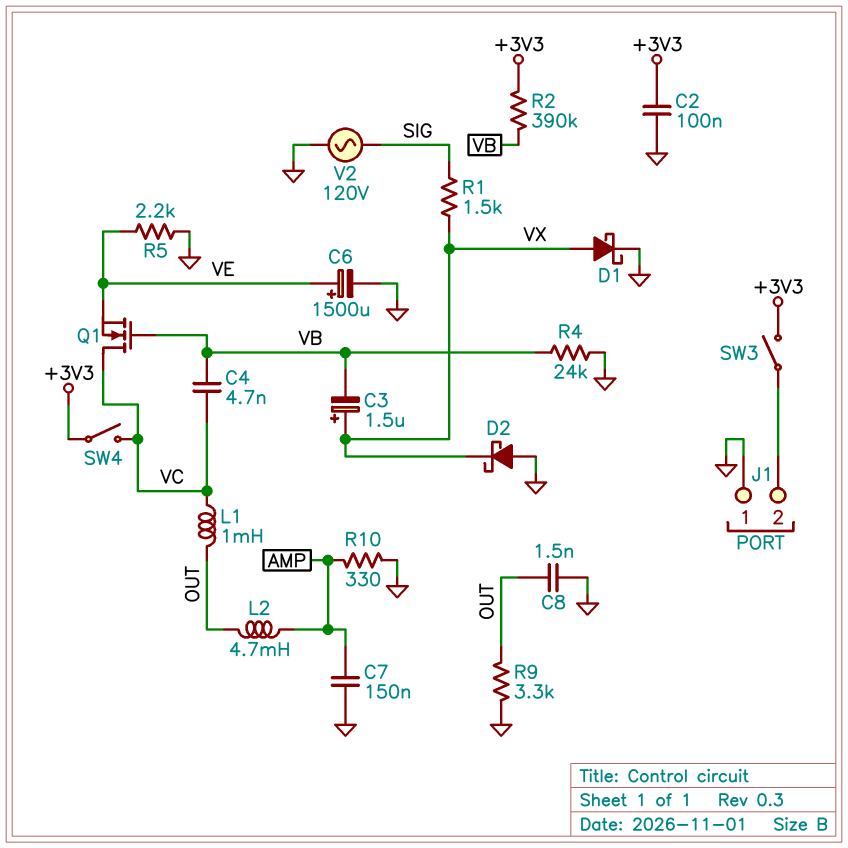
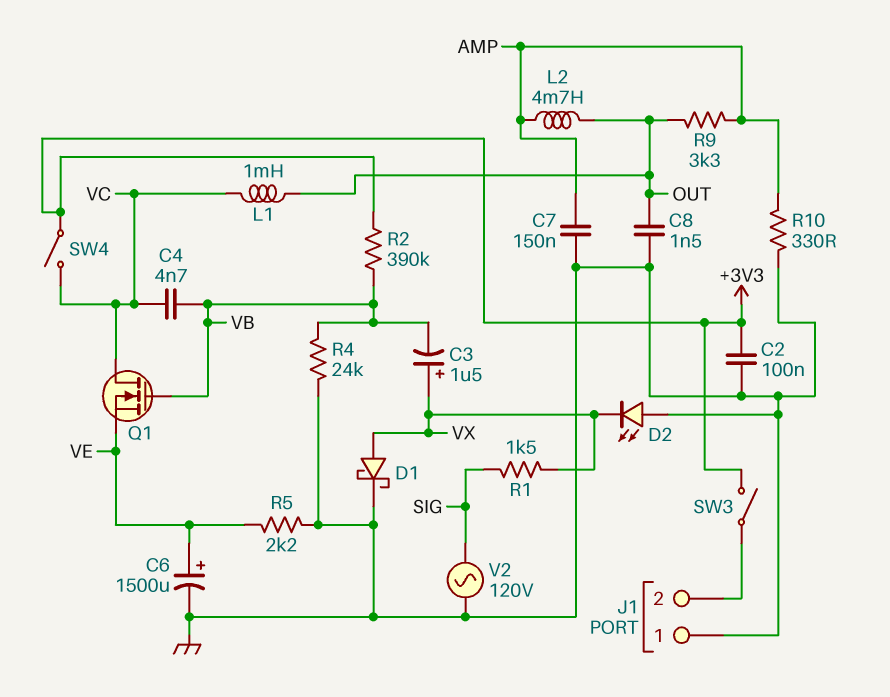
D2: schottky (A GND, K VX) -> LED (A GND, K VX)
R9: 3.3k (GND, OUT) -> 3.3k (AMP, OUT)

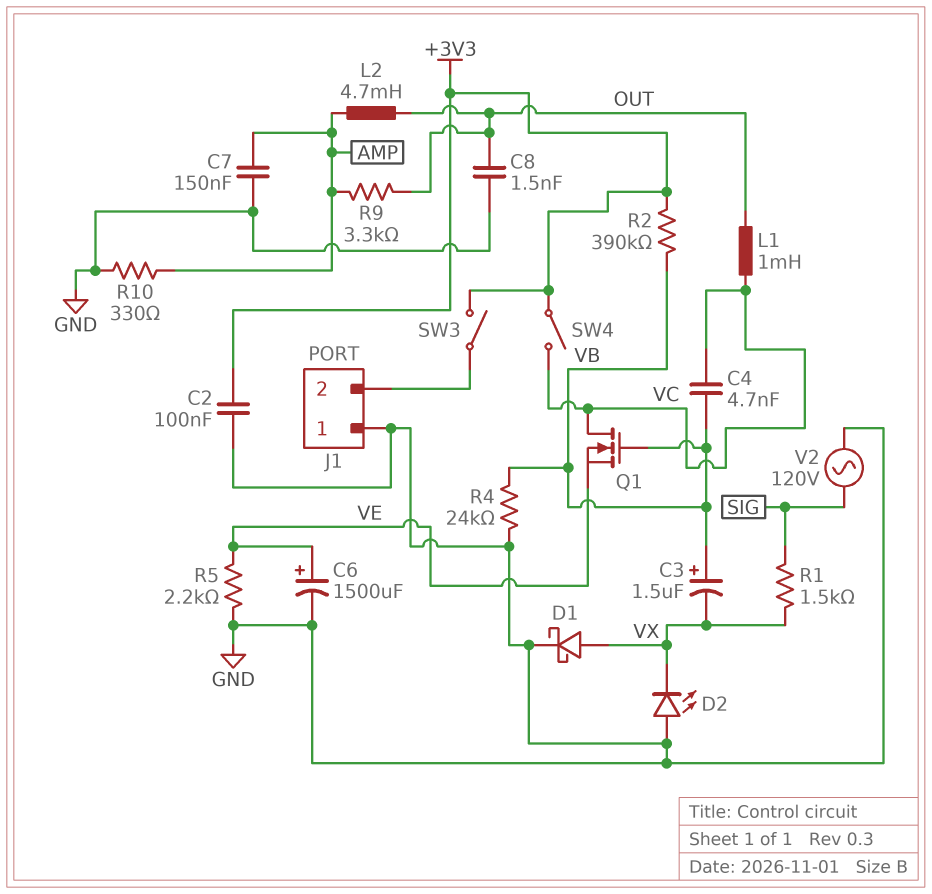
C3: 1.5uF (plus VX, minus VB) -> 1.5uF (plus VB, minus VX)

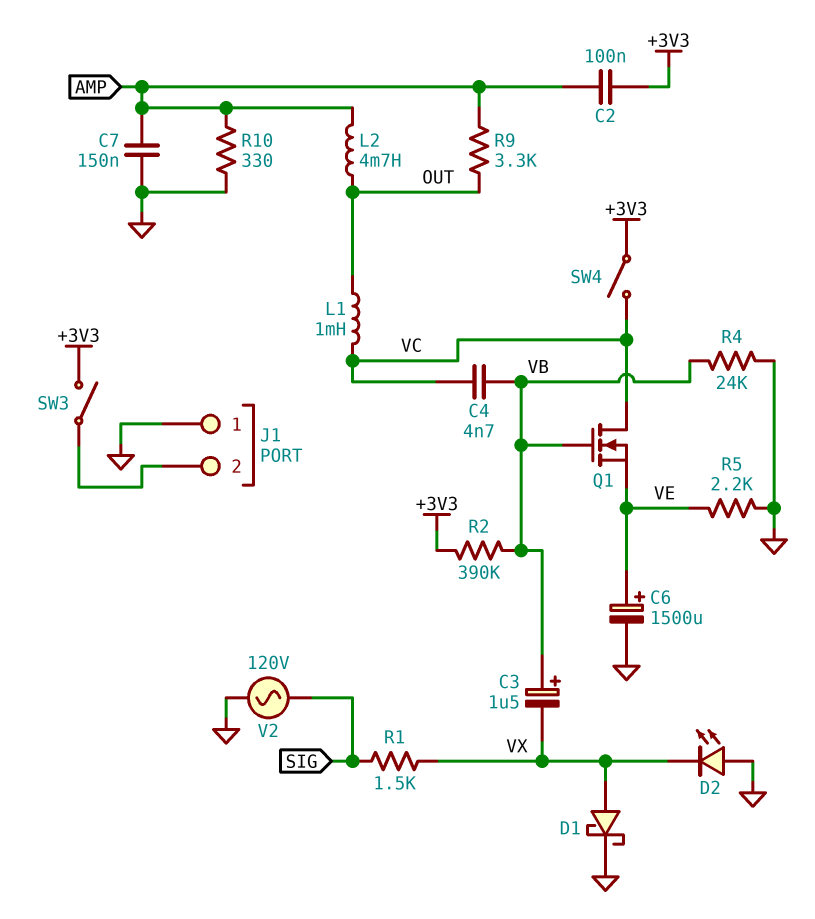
C2: 100nF (+3V3, GND) -> 100nF (+3V3, AMP)
C8: 1.5nF (GND, OUT) -> none

